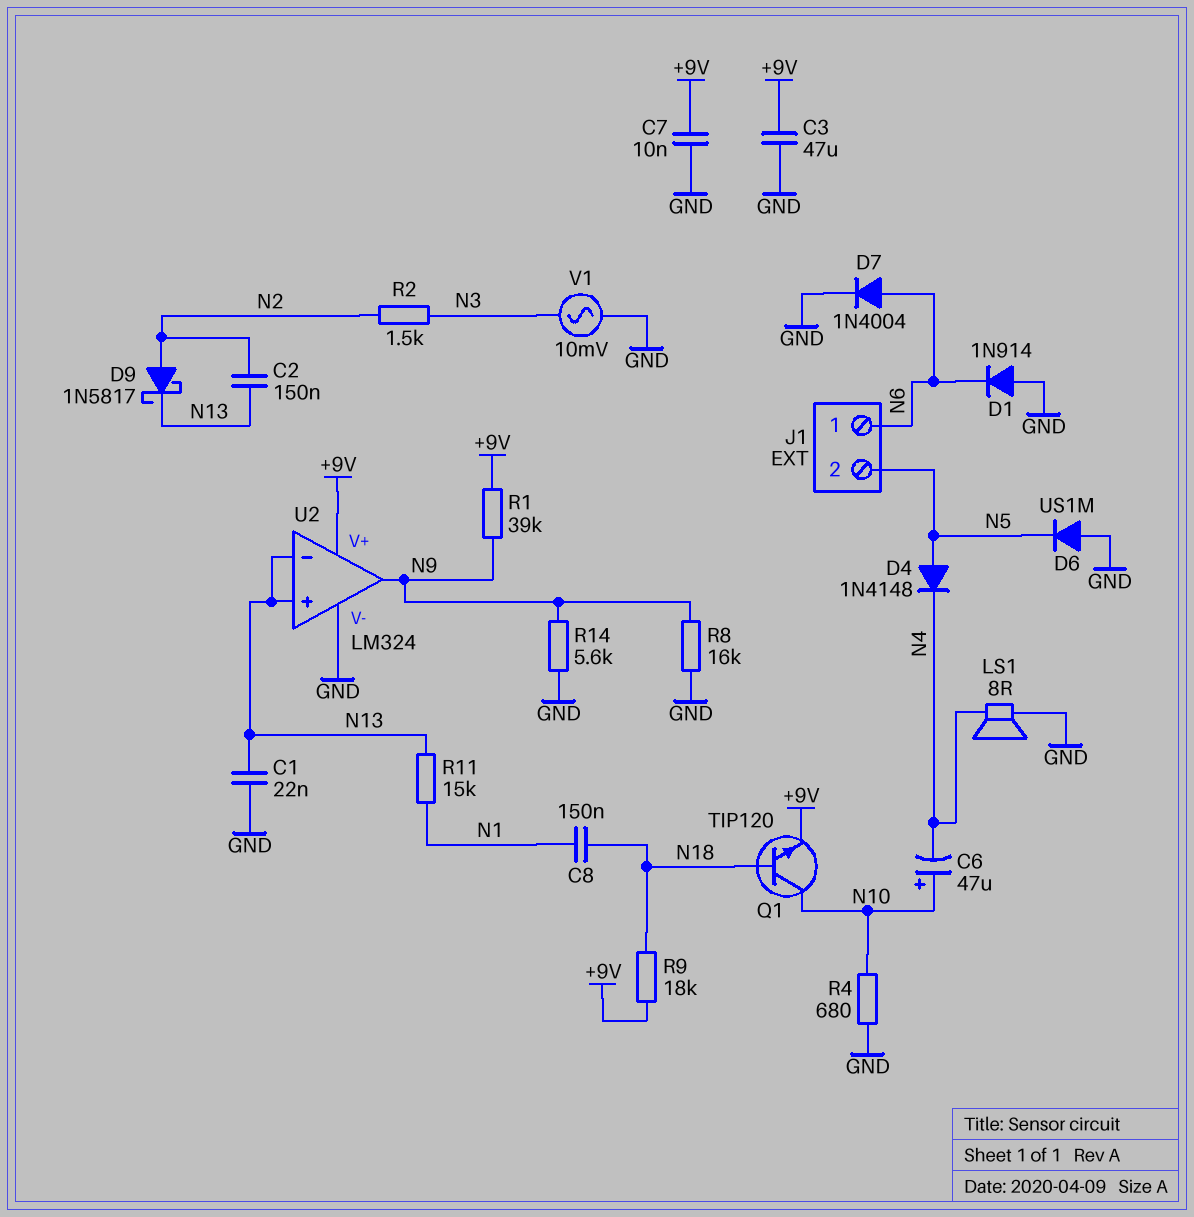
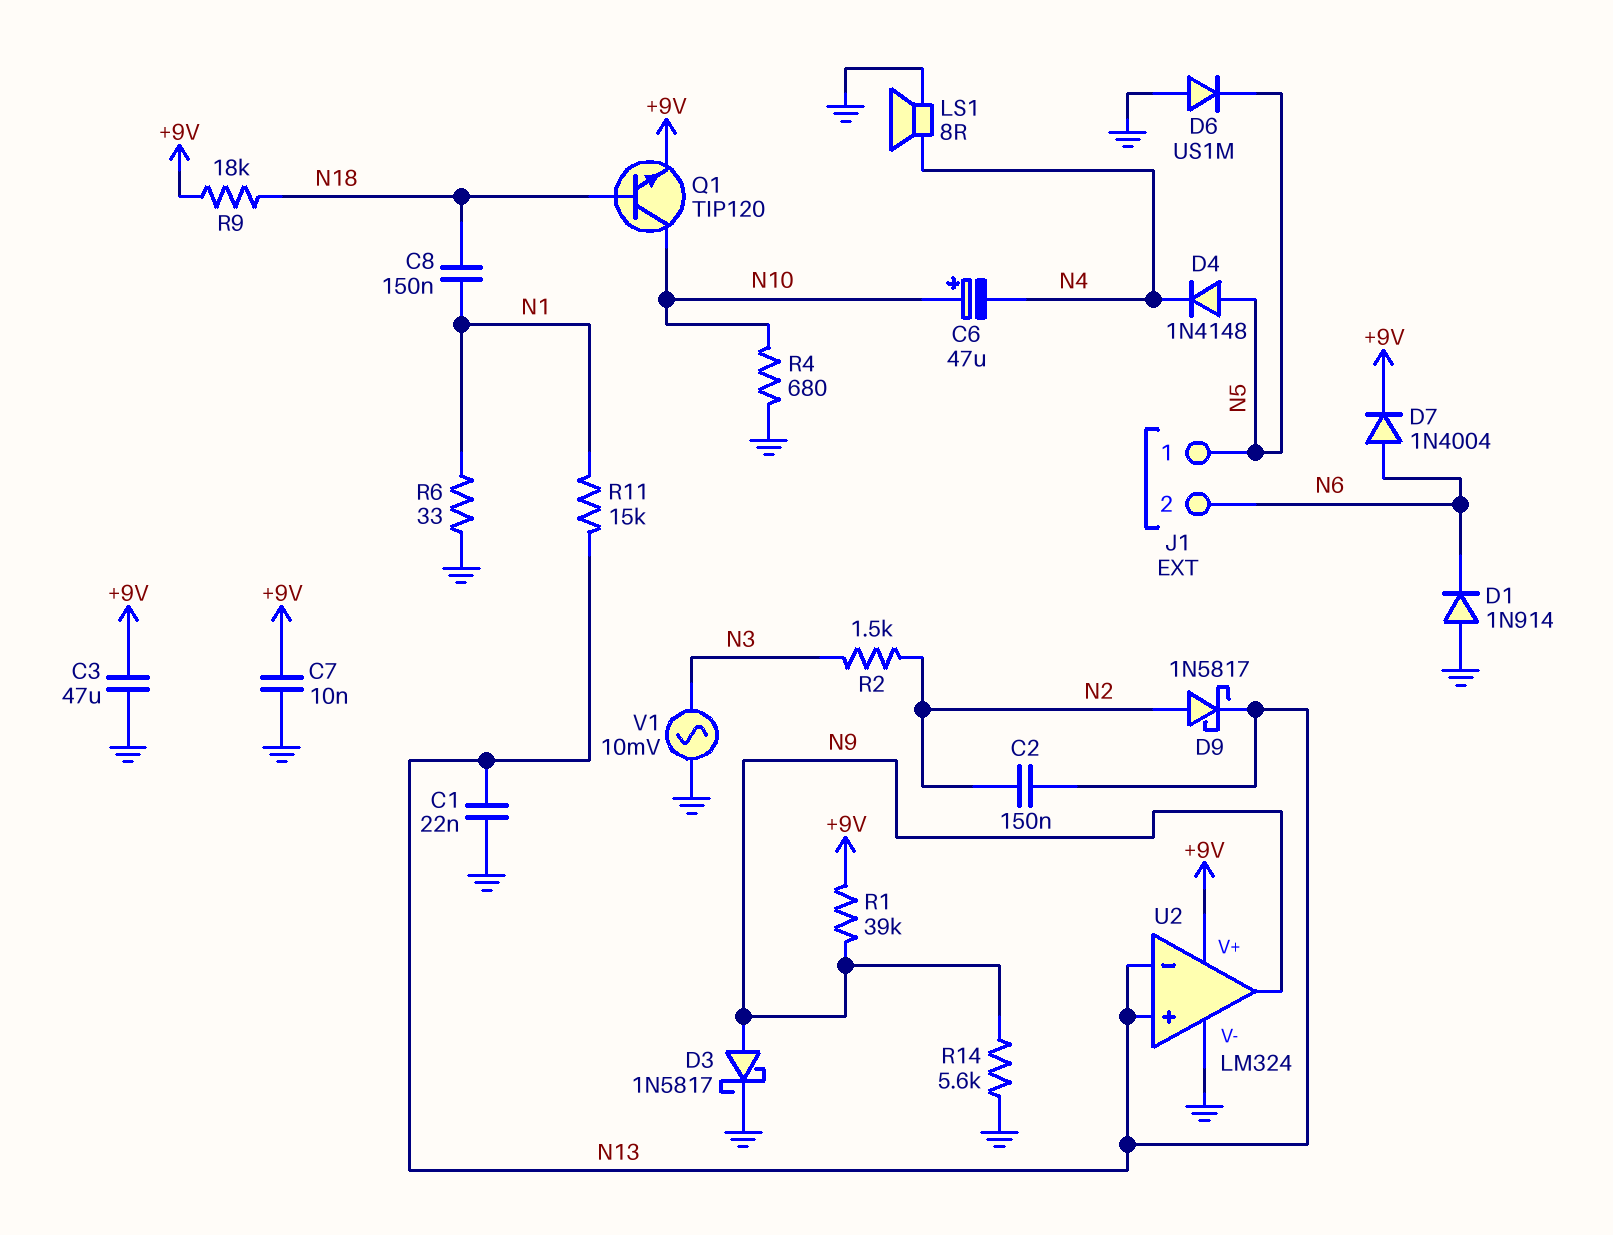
D3: none -> schottky 1N5817 (A N9, K GND)
D7: diode 1N4004 (A N6, K GND) -> diode 1N4004 (A N6, K +9V)
J1 pin 1: N6 -> N5
J1 pin 2: N5 -> N6
R6: none -> 33 (GND, N1)
R8: 16k (GND, N9) -> none

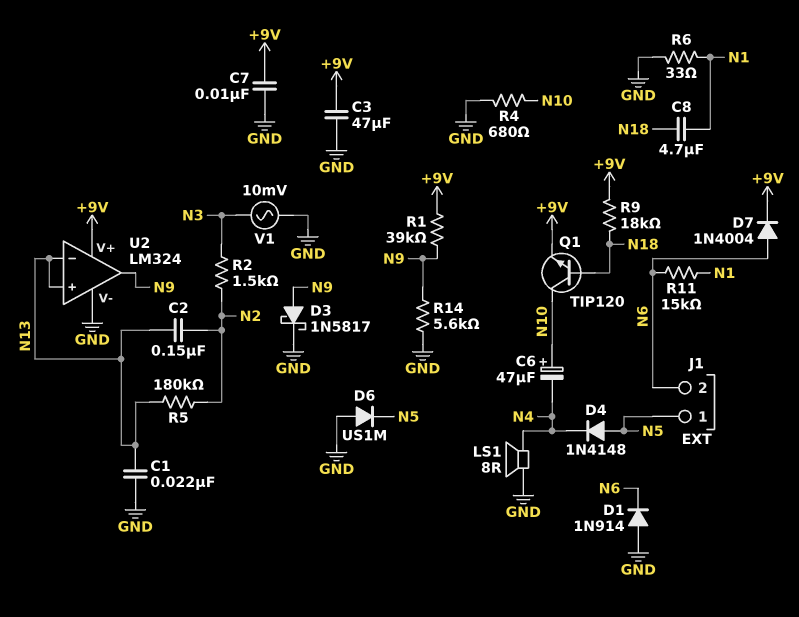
C8: 150nF (N1, N18) -> 4.7uF (N1, N18)
D9: schottky 1N5817 (A N2, K N13) -> none
R5: none -> 180k (N2, N13)
R11: 15k (N1, N13) -> 15k (N1, N6)

